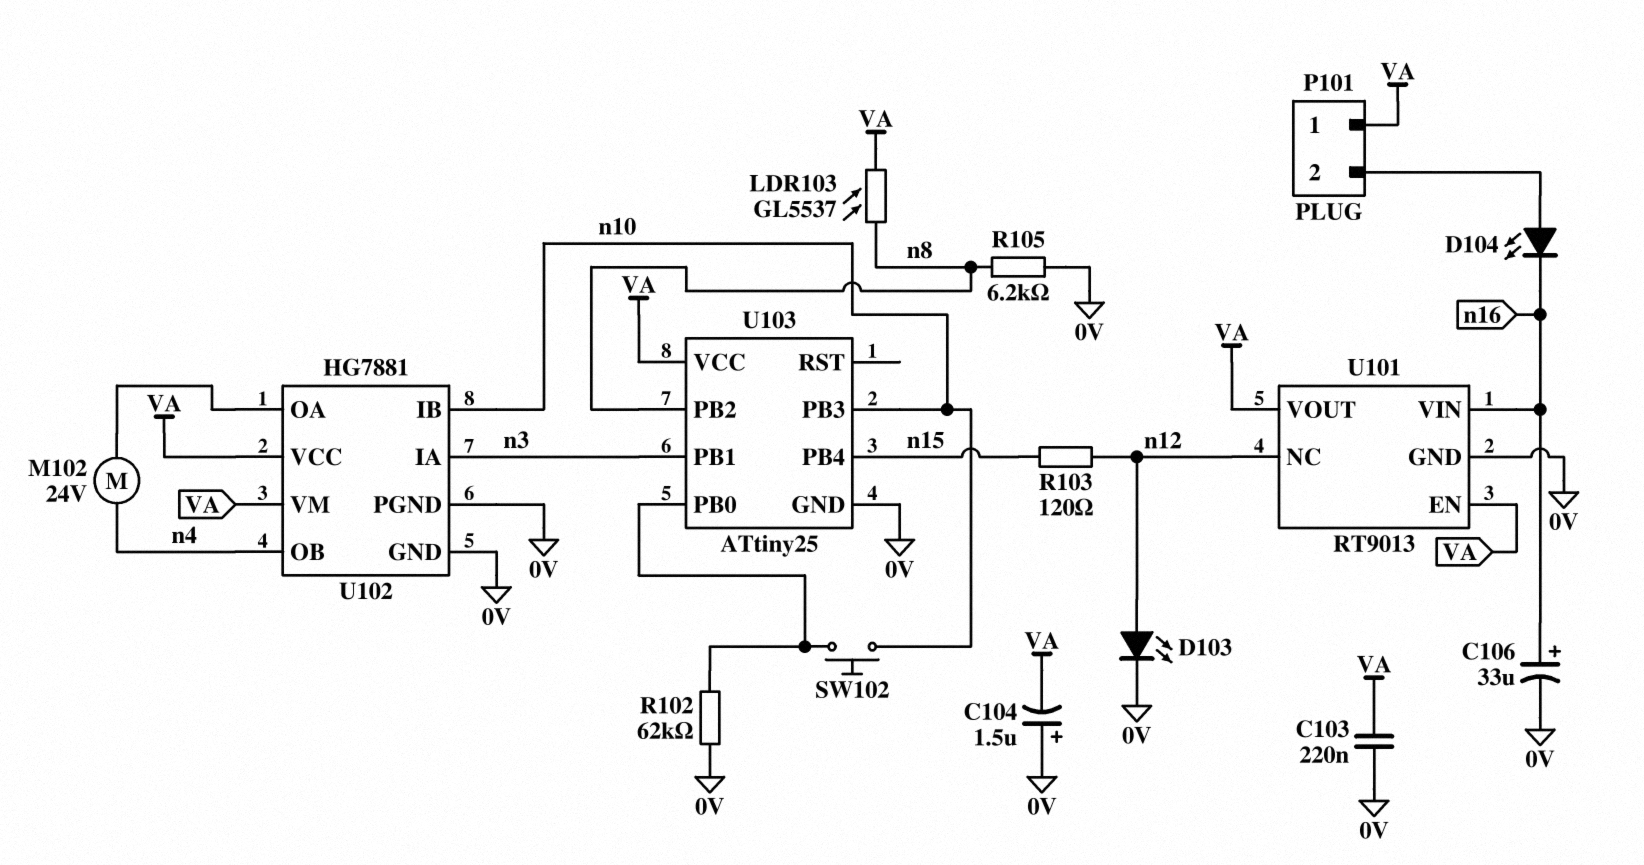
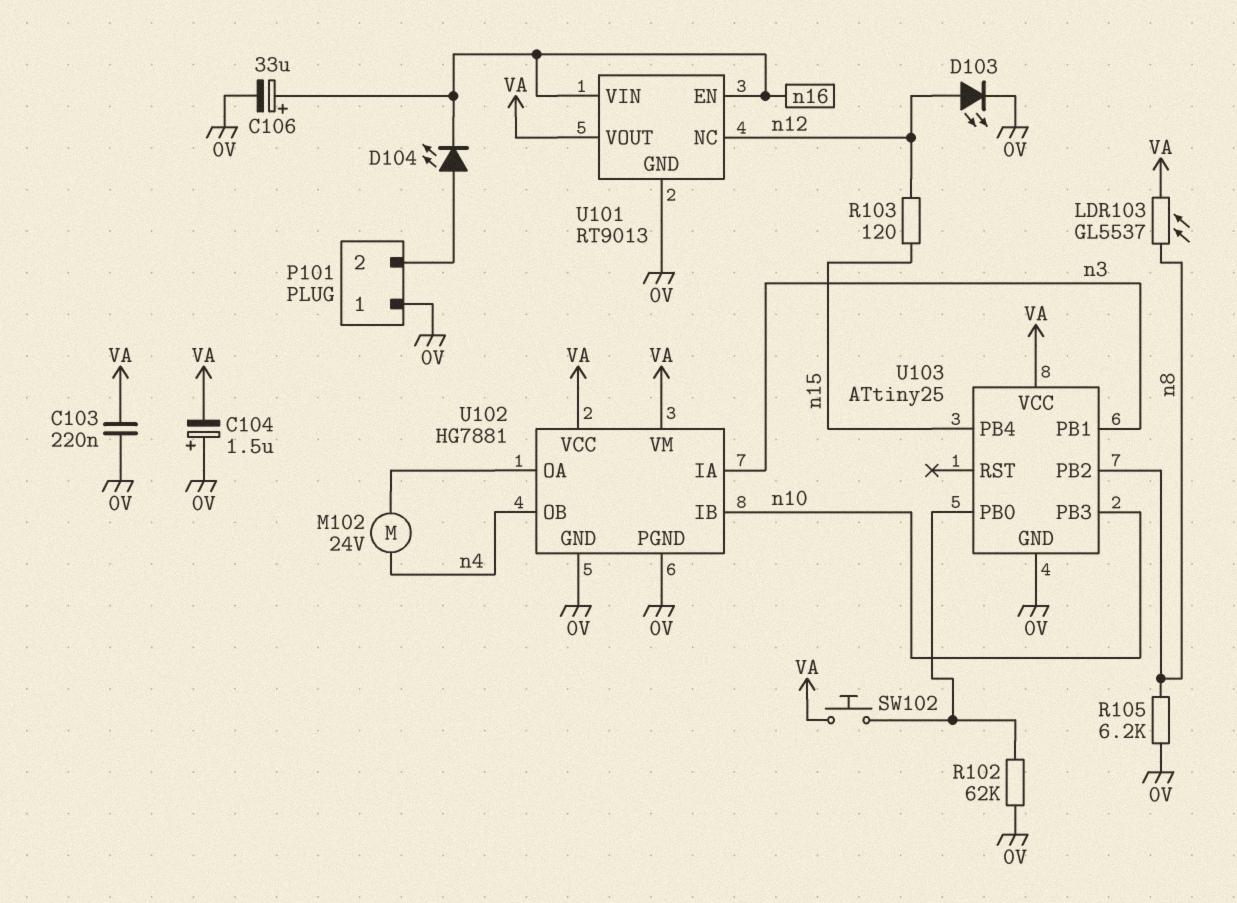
P101 pin 1: VA -> 0V
SW102: button (U103/PB0, n10) -> button (U103/PB0, VA)
U101 pin EN: VA -> n16

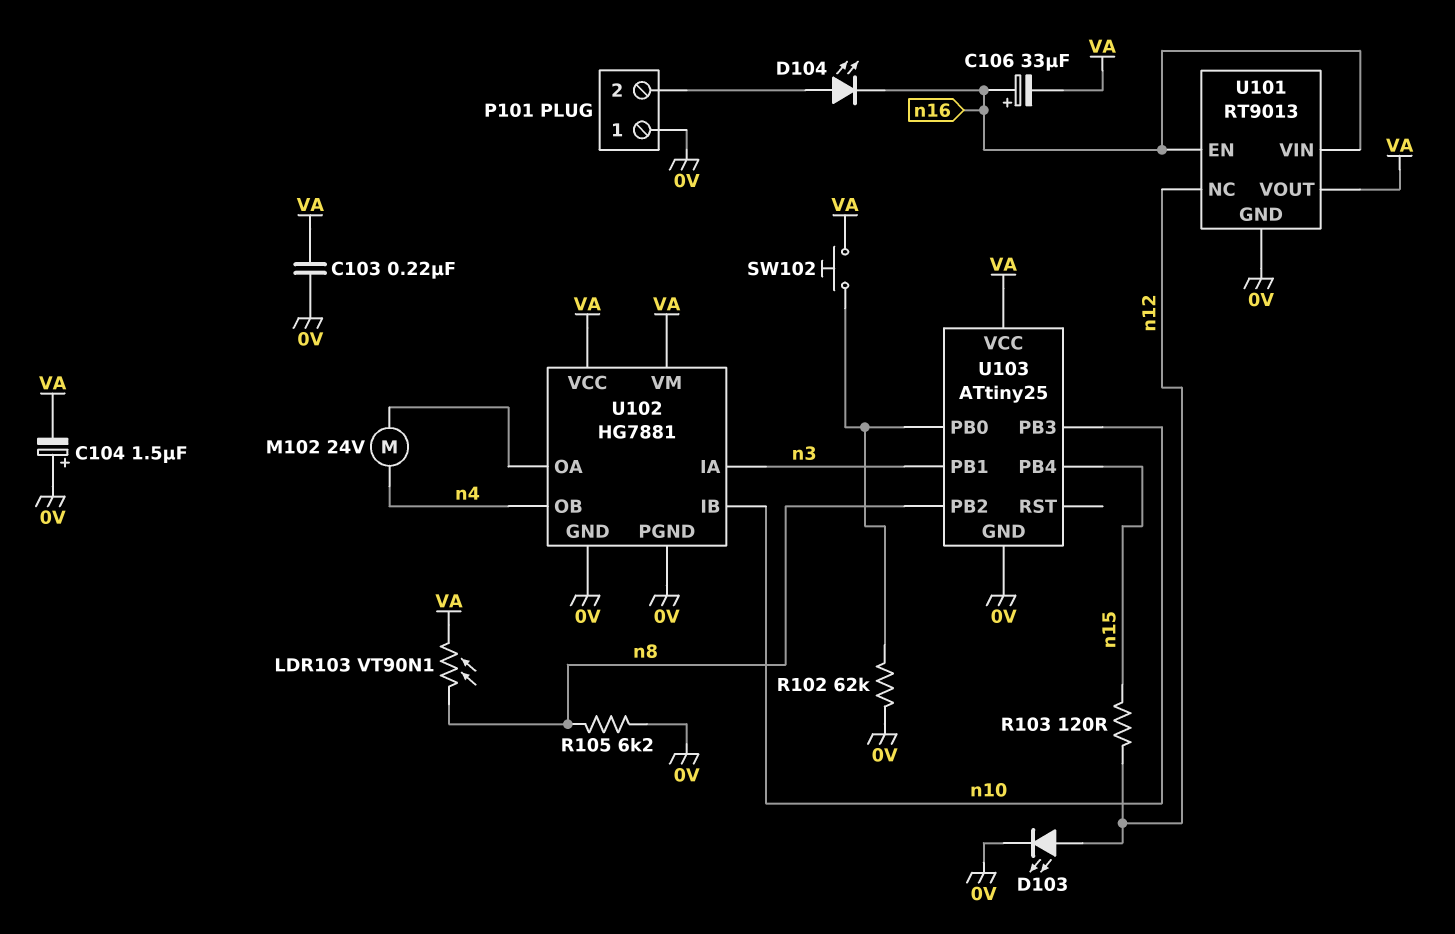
C106: 33uF (plus n16, minus 0V) -> 33uF (plus n16, minus VA)
LDR103: GL5537 (VA, n8) -> VT90N1 (VA, n8)

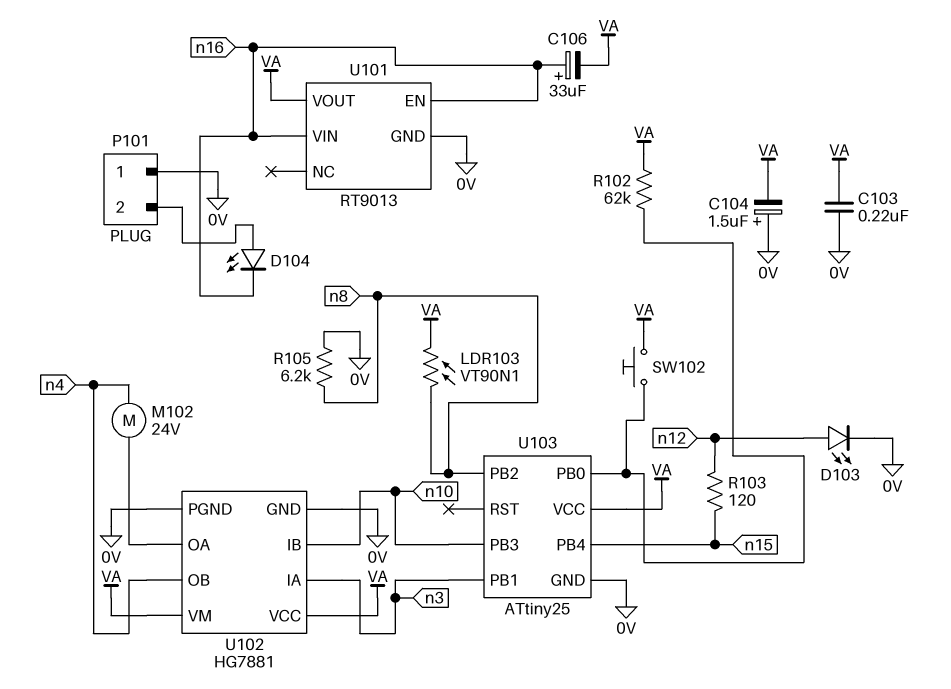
R102: 62k (0V, U103/PB0) -> 62k (U103/PB0, VA)
U101 pin NC: n12 -> none

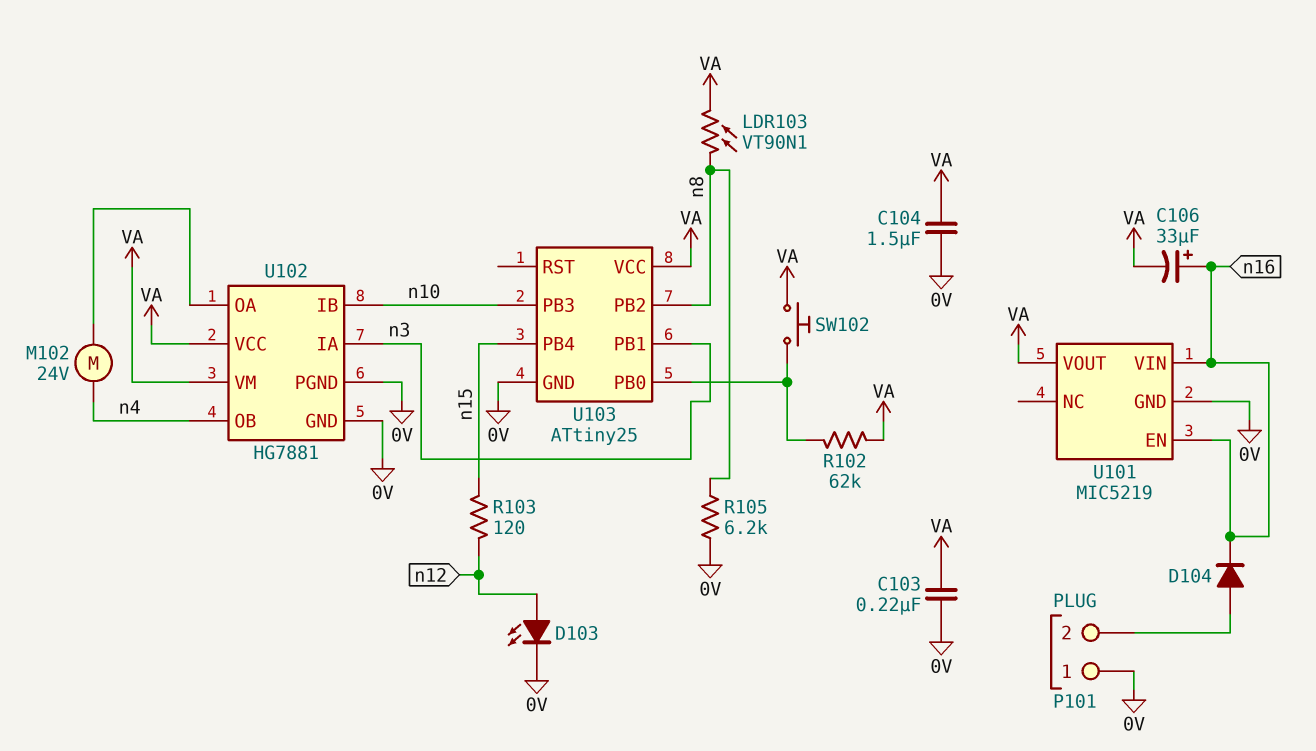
C104: 1.5uF (plus 0V, minus VA) -> 1.5uF (0V, VA)
D104: LED (A P101/2, K n16) -> diode (A P101/2, K n16)
U101: RT9013 -> MIC5219

